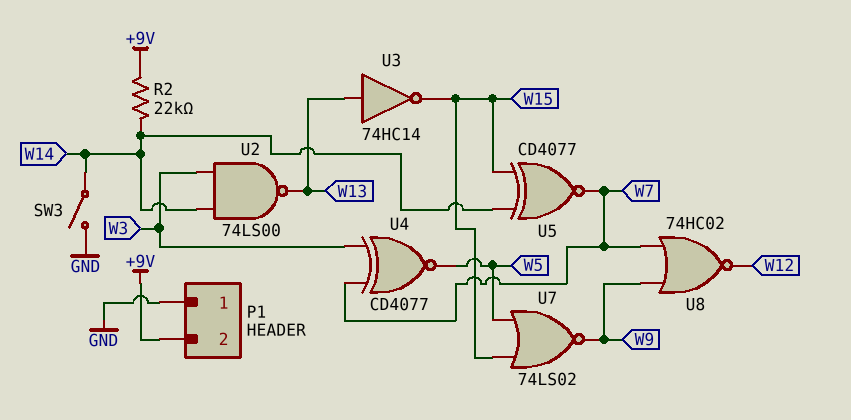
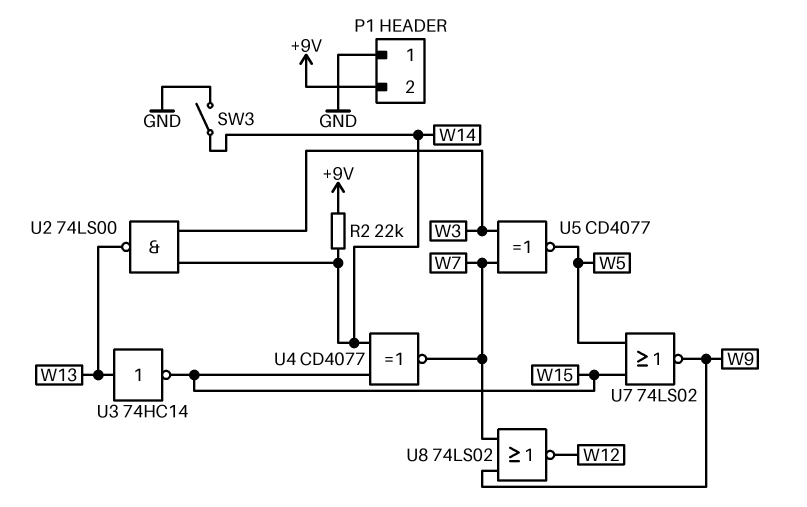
U4: XNOR CD4077 (in W3, in W7, out W5) -> XNOR CD4077 (in W14, in W15, out W7)
U5: XNOR CD4077 (in W14, in W15, out W7) -> XNOR CD4077 (in W3, in W7, out W5)
U8: NOR 74HC02 (in W7, in W9, out W12) -> NOR 74LS02 (in W7, in W9, out W12)

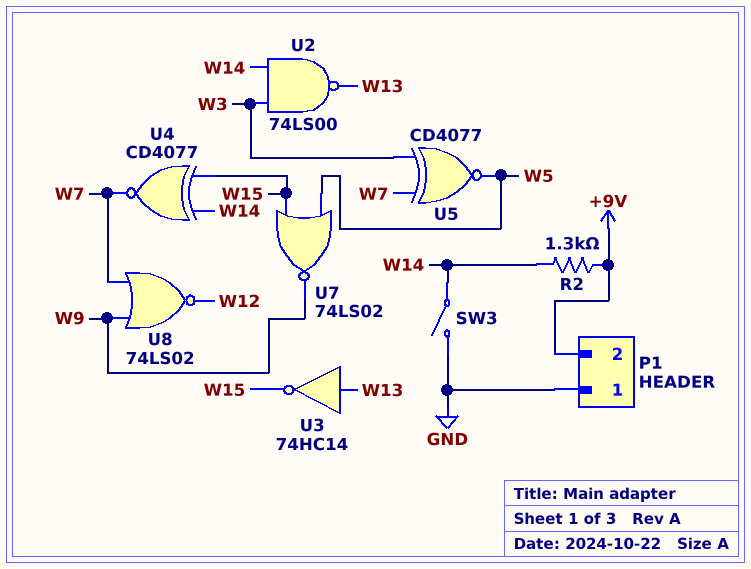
R2: 22k (+9V, W14) -> 1.3k (+9V, W14)

